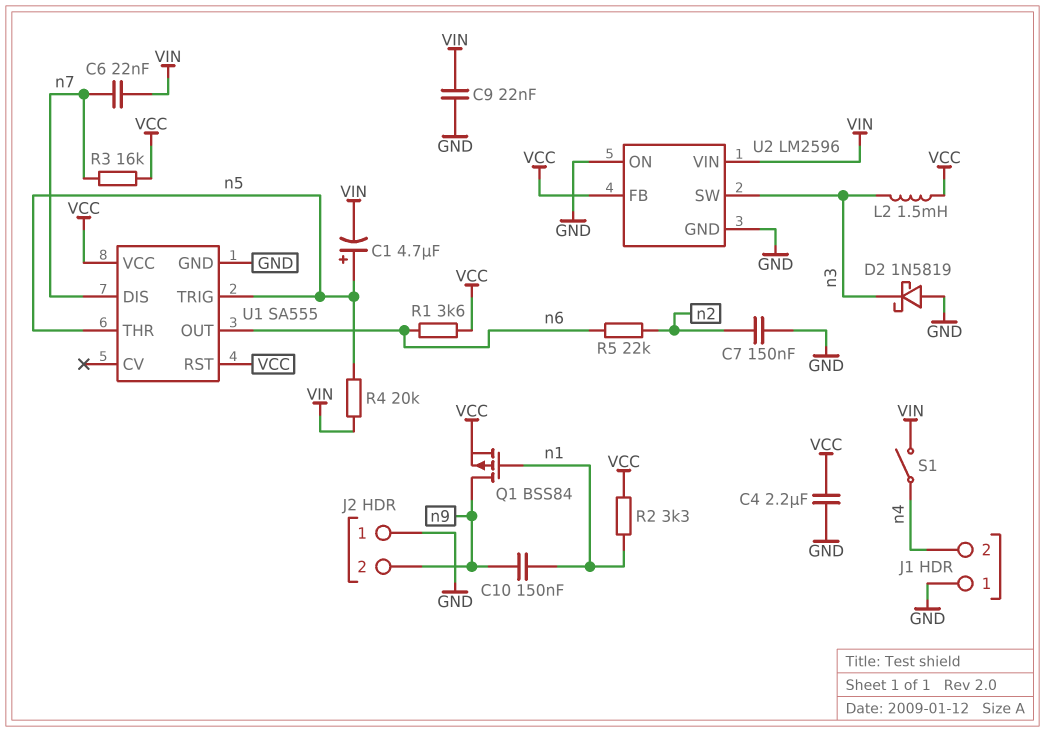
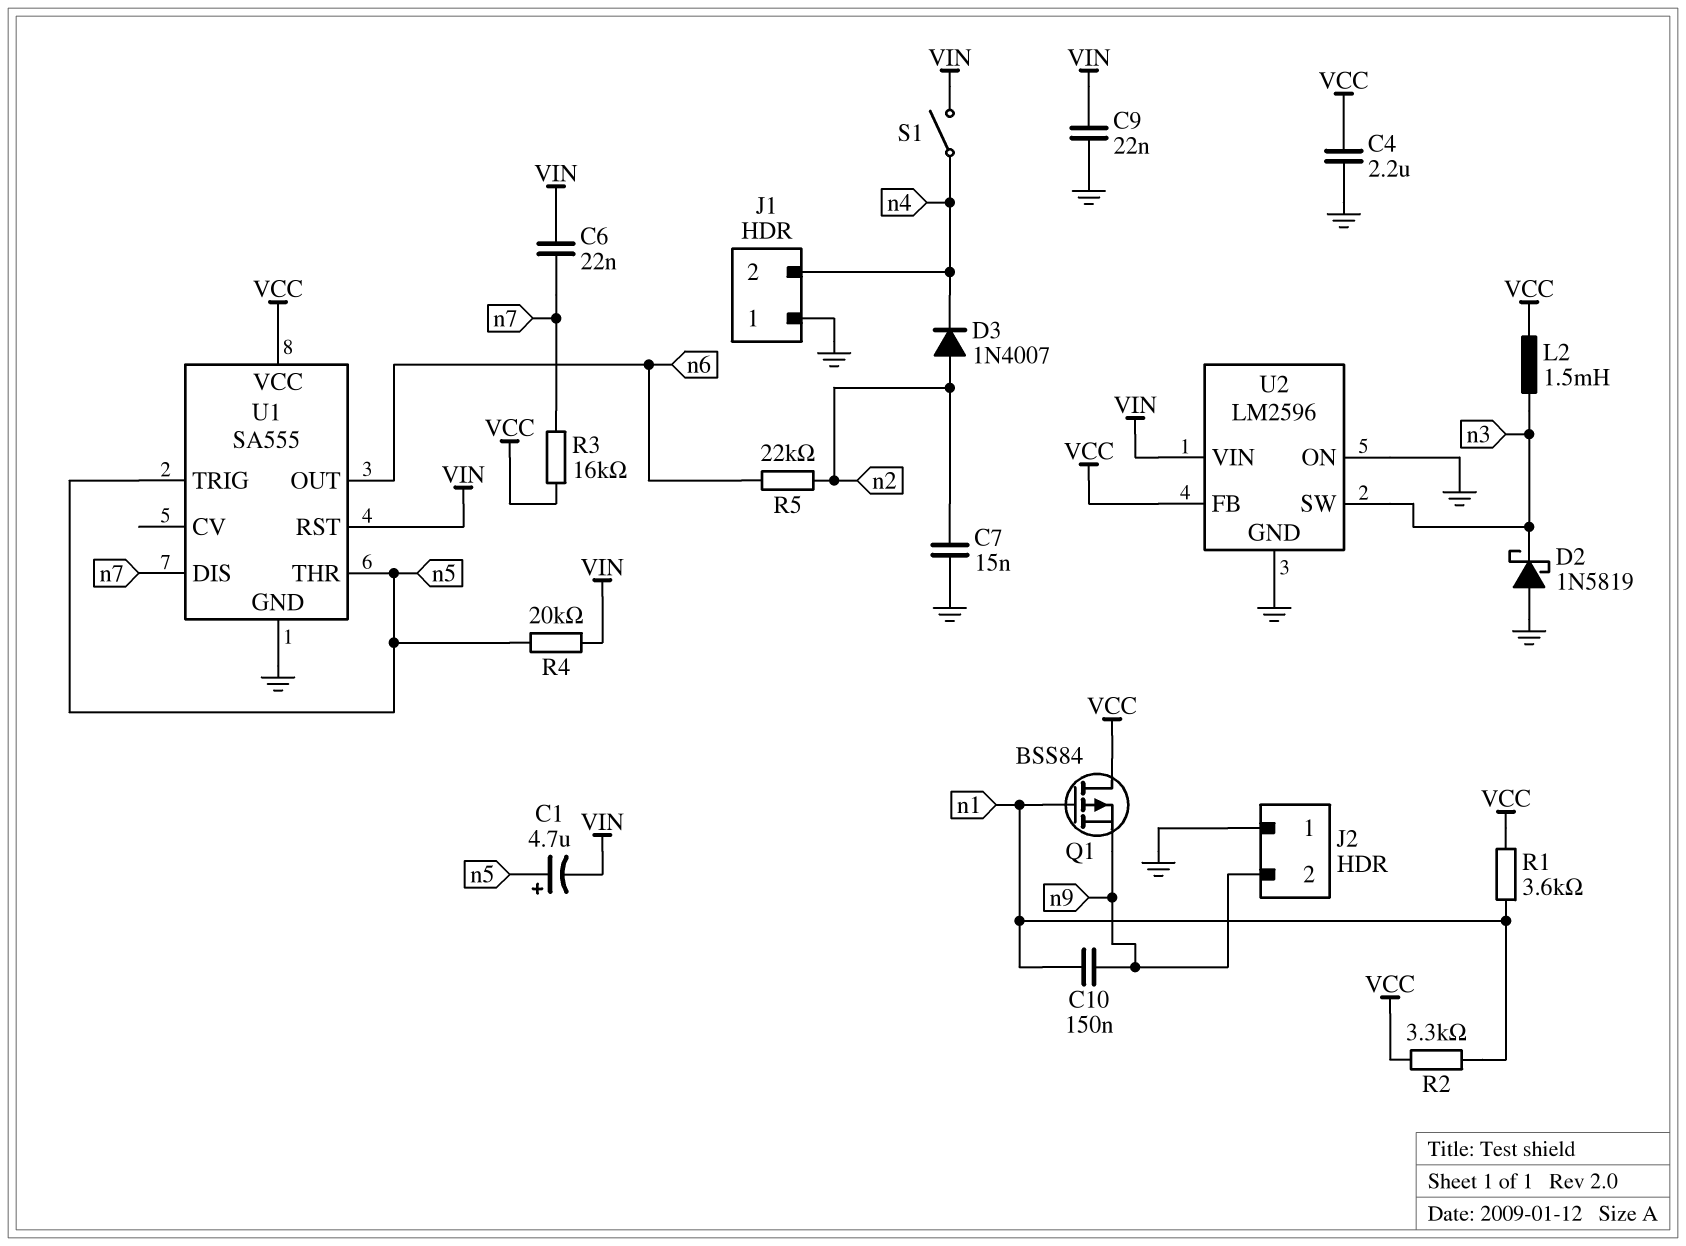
C7: 150nF (GND, n2) -> 15nF (GND, n2)
D3: none -> diode 1N4007 (A n2, K n4)
Q1: PMOS BSS84 (G n1, D n9, S VCC) -> PMOS BSS84 (G n1, D VCC, S n9)
R1: 3.6k (VCC, n6) -> 3.6k (VCC, n1)
U1 pin RST: VCC -> VIN

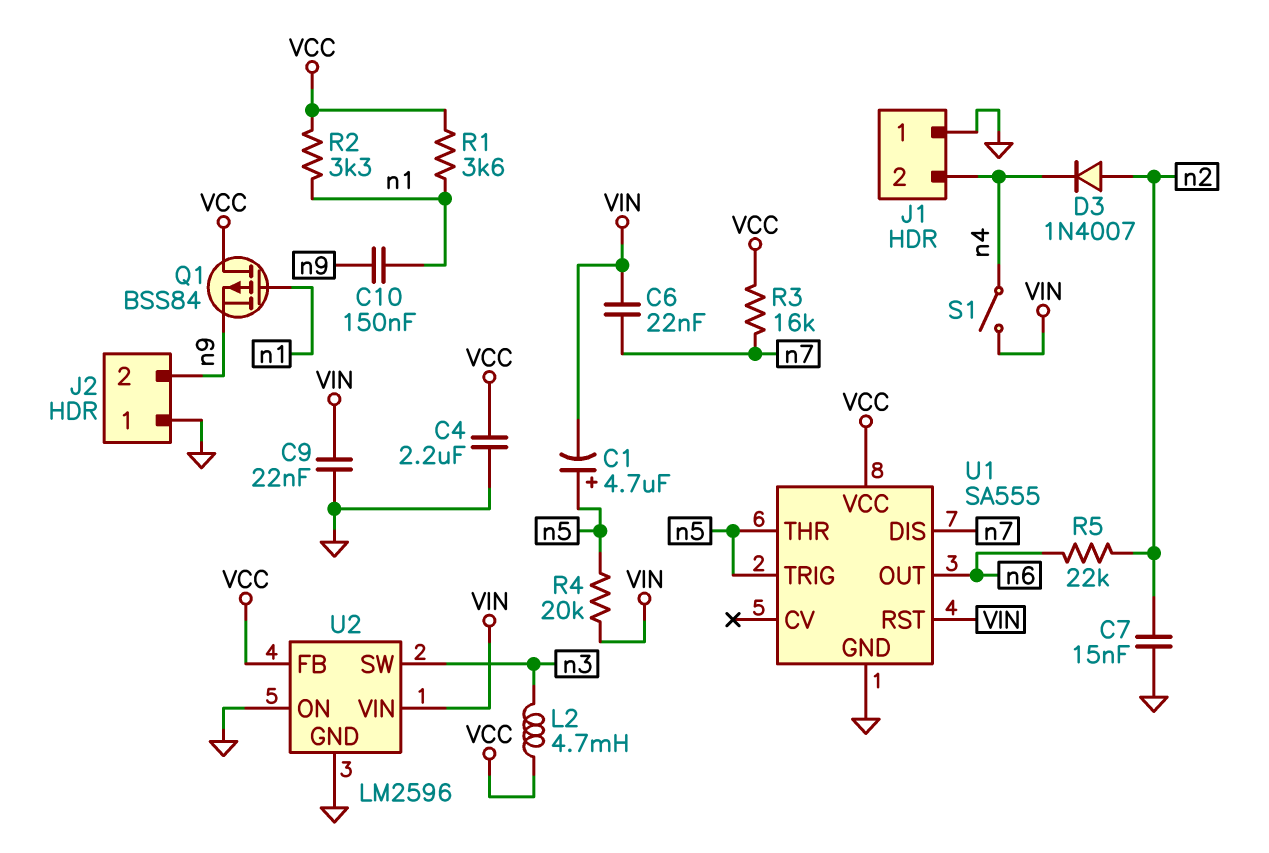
D2: schottky 1N5819 (A GND, K n3) -> none
L2: 1.5mH (VCC, n3) -> 4.7mH (VCC, n3)

